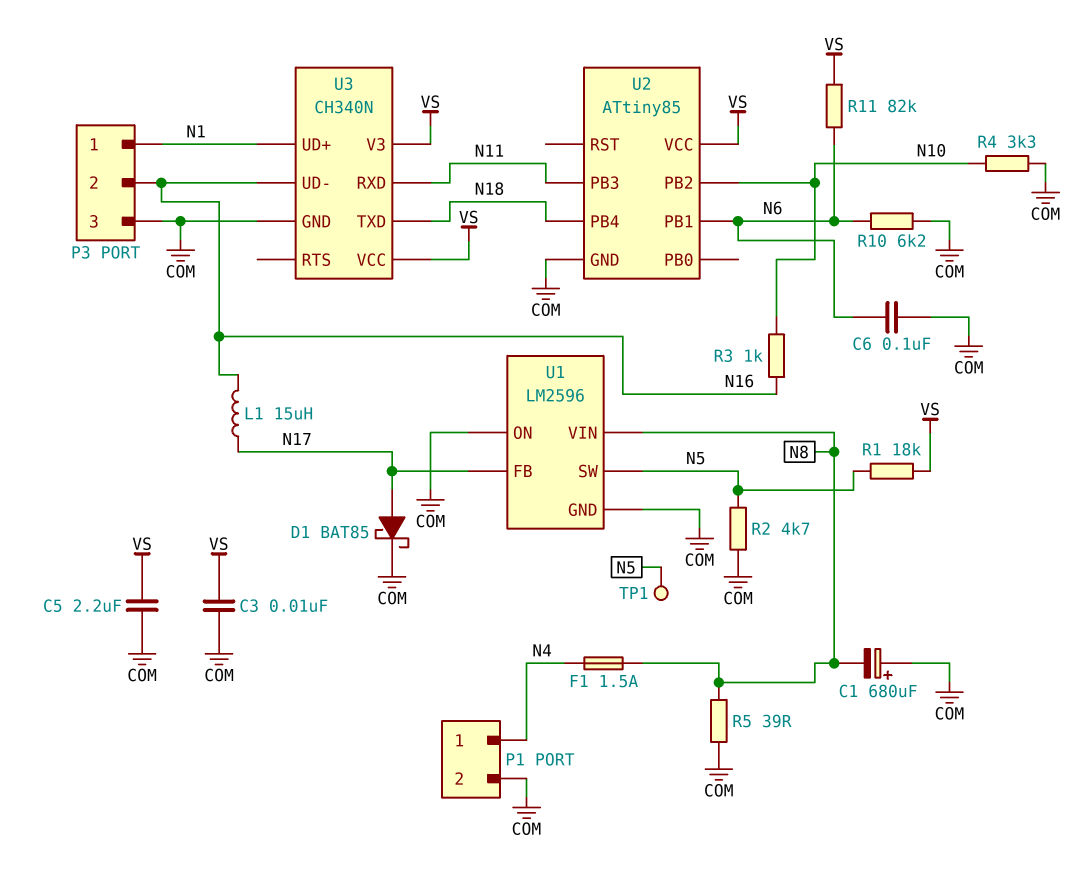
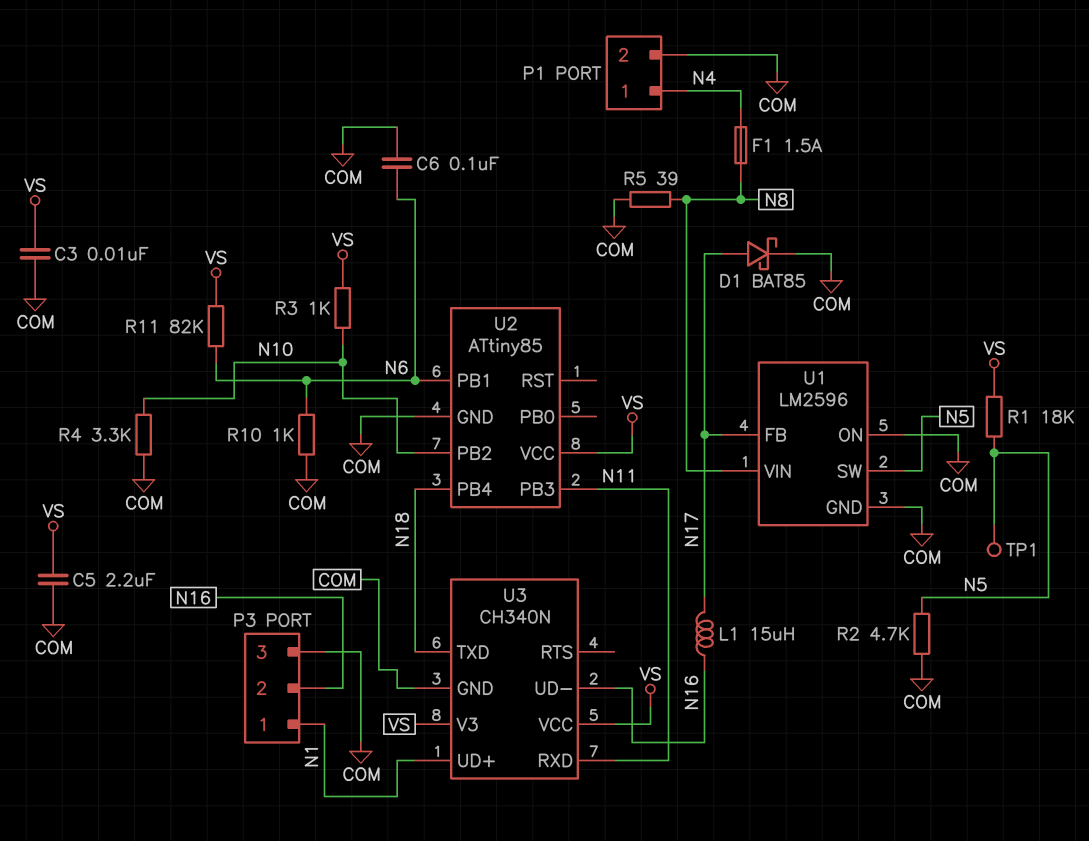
C1: 680uF (plus COM, minus N8) -> none
R3: 1k (N10, N16) -> 1k (N10, VS)
R10: 6.2k (COM, N6) -> 1k (COM, N6)

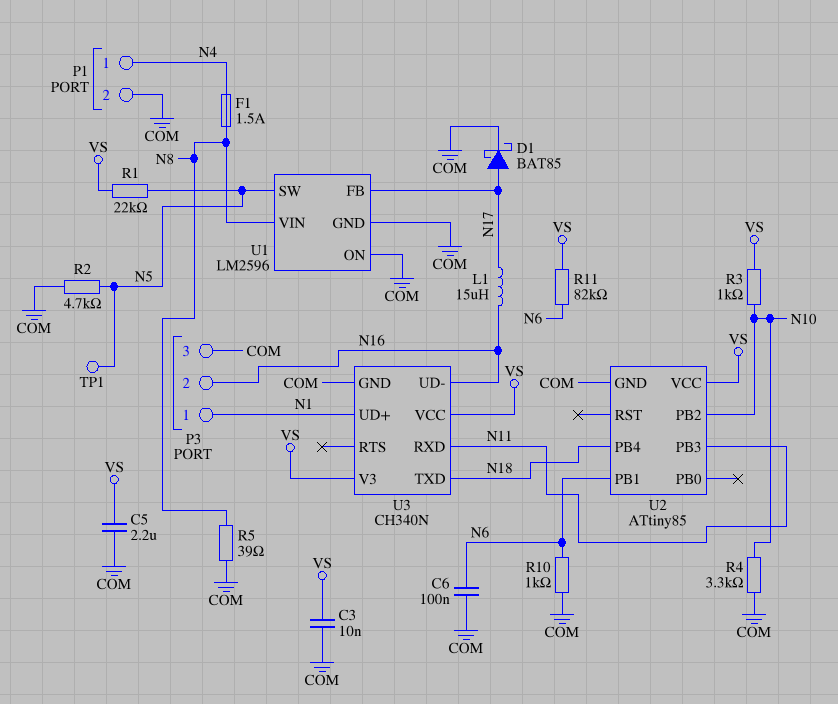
R1: 18k (N5, VS) -> 22k (N5, VS)

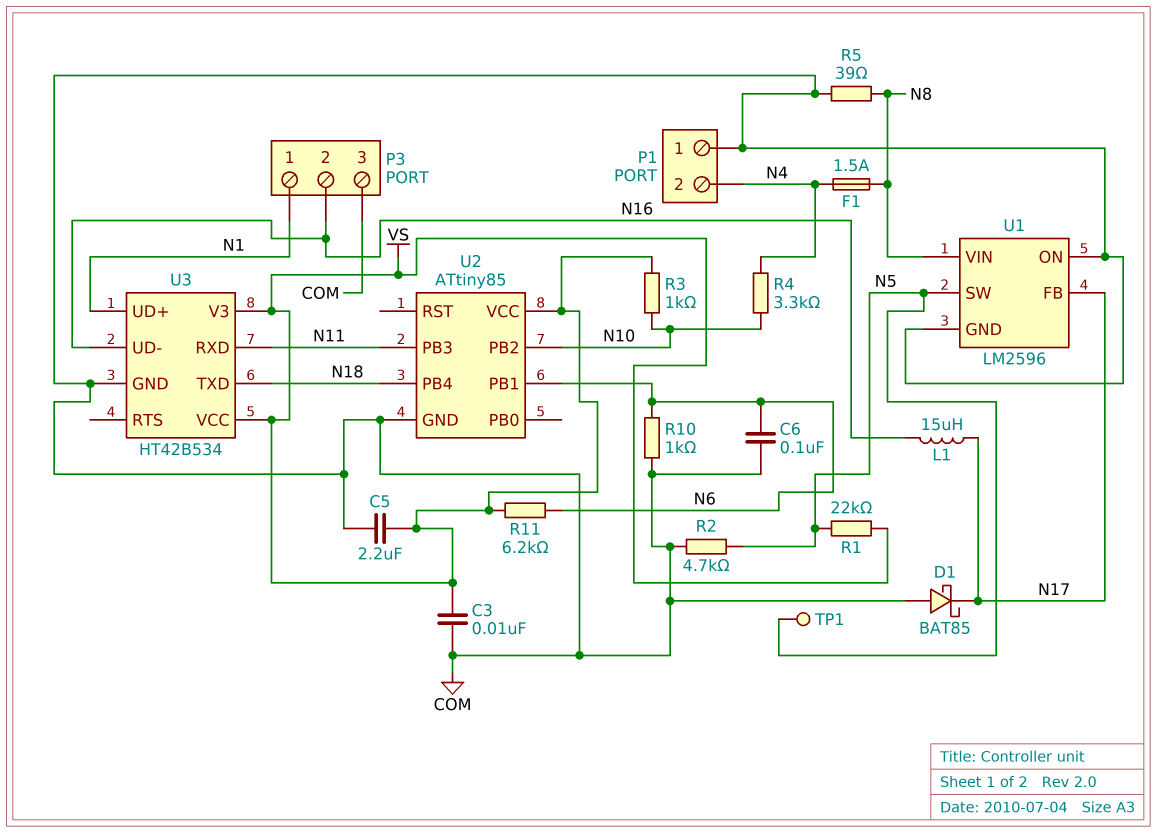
D1: schottky BAT85 (A N17, K COM) -> schottky BAT85 (A COM, K N17)
P1 pin 1: N4 -> COM
P1 pin 2: COM -> N4
R4: 3.3k (COM, N10) -> 3.3k (N4, N10)
R11: 82k (N6, VS) -> 6.2k (N6, VS)
U3: CH340N -> HT42B534

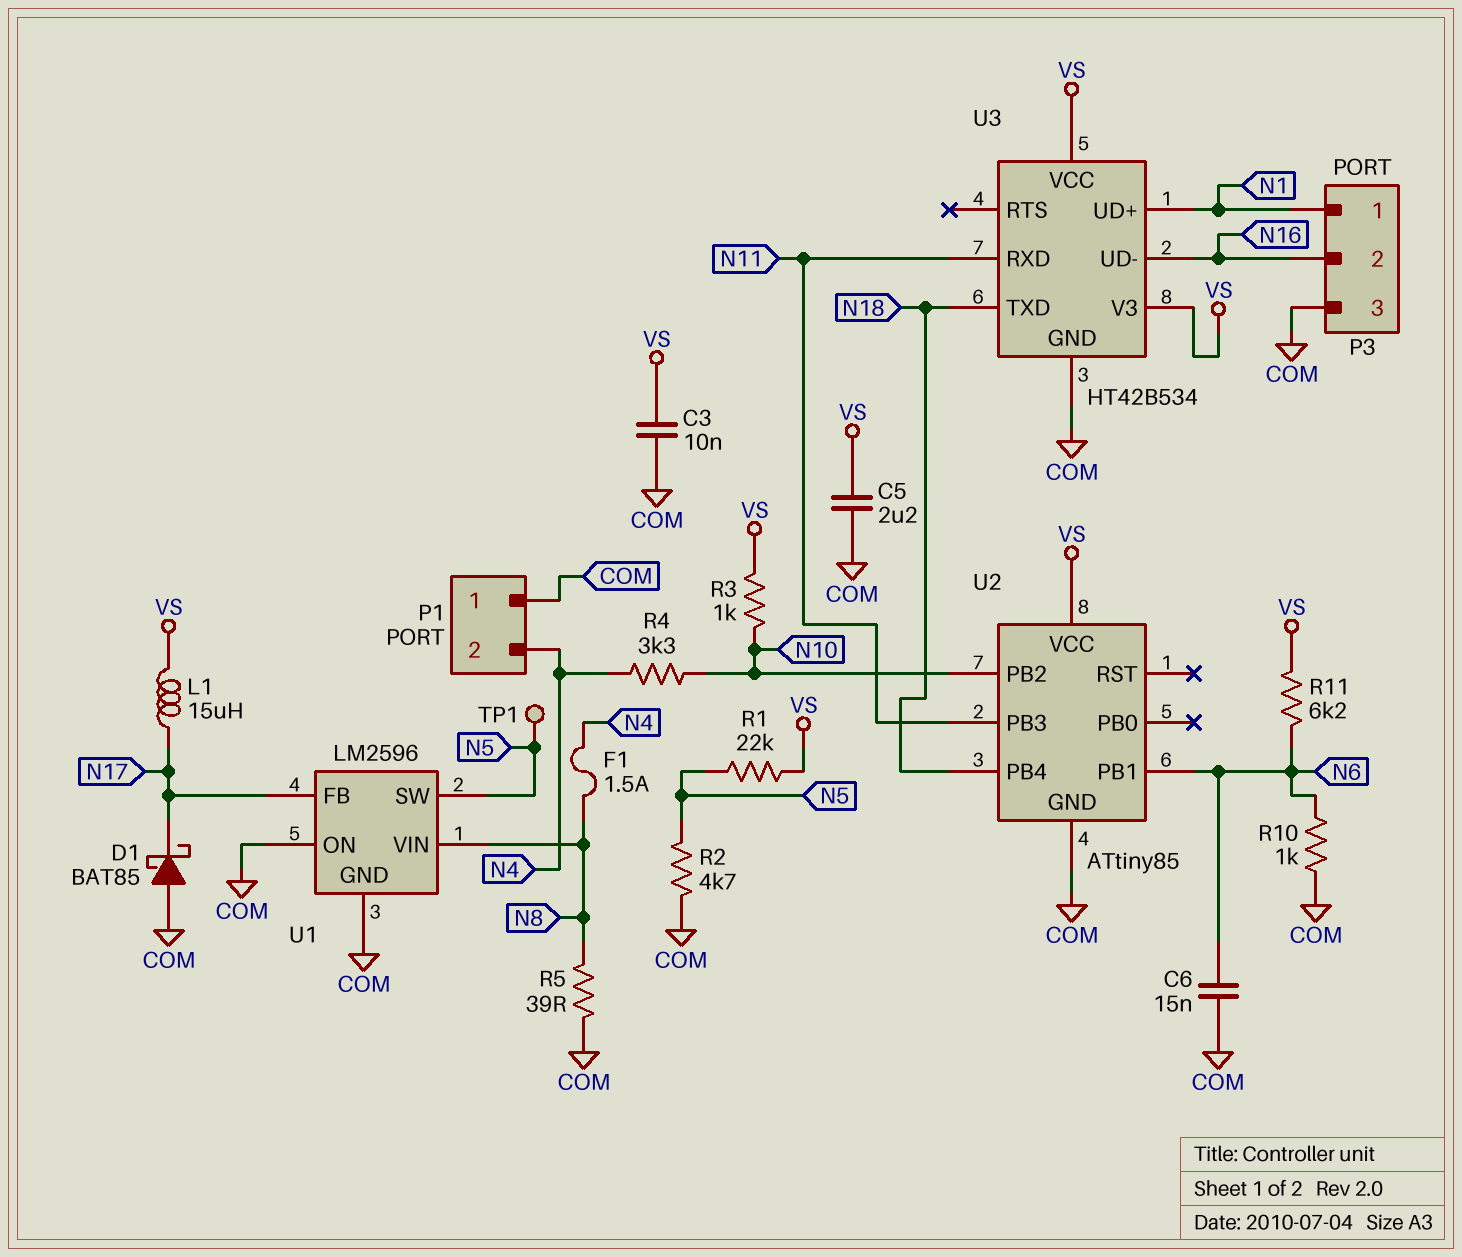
C6: 100nF (COM, N6) -> 15nF (COM, N6)
L1: 15uH (N16, N17) -> 15uH (N17, VS)

